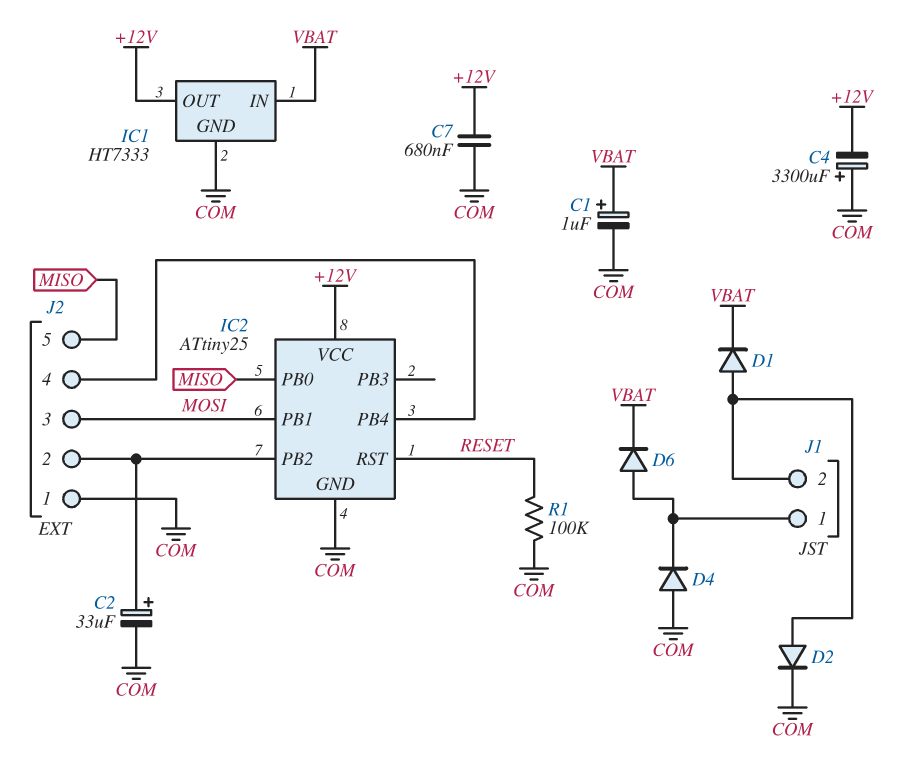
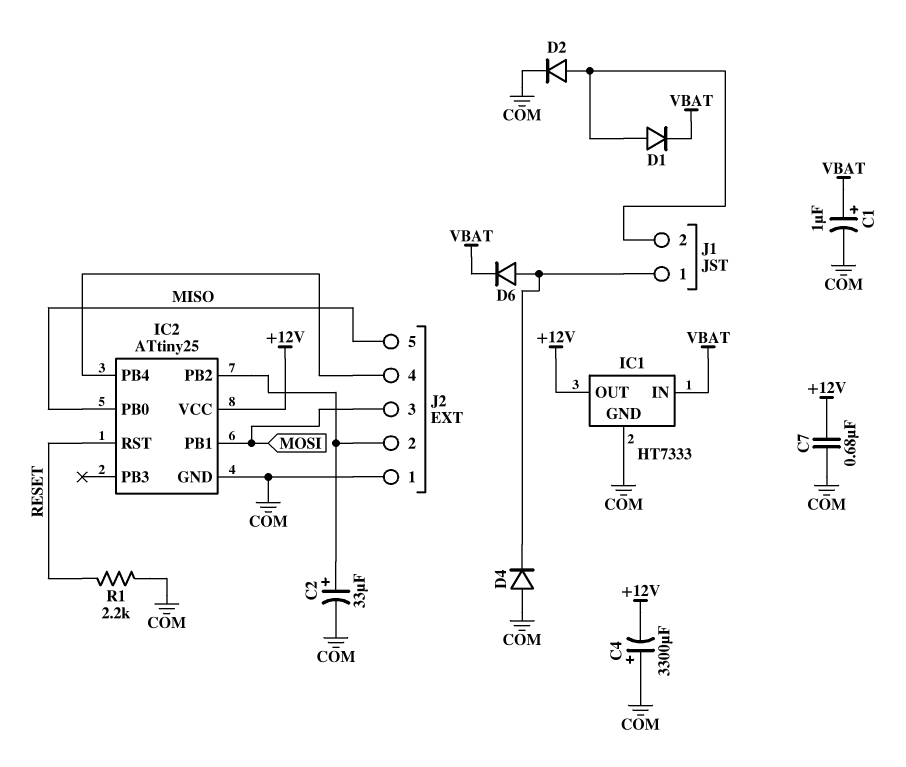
R1: 100k (COM, RESET) -> 2.2k (COM, RESET)

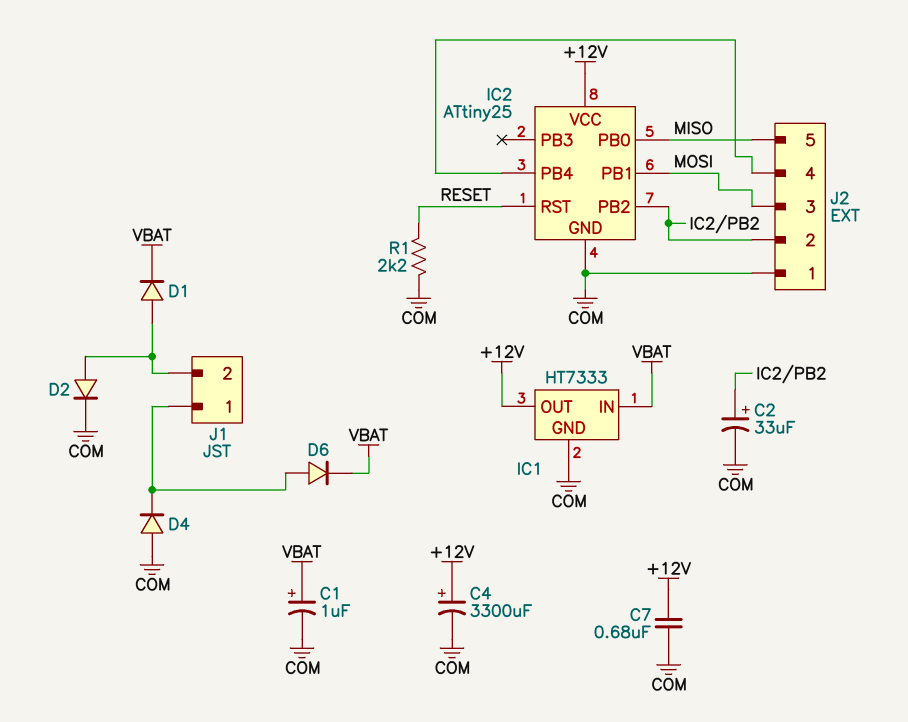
C4: 3300uF (plus COM, minus +12V) -> 3300uF (plus +12V, minus COM)

